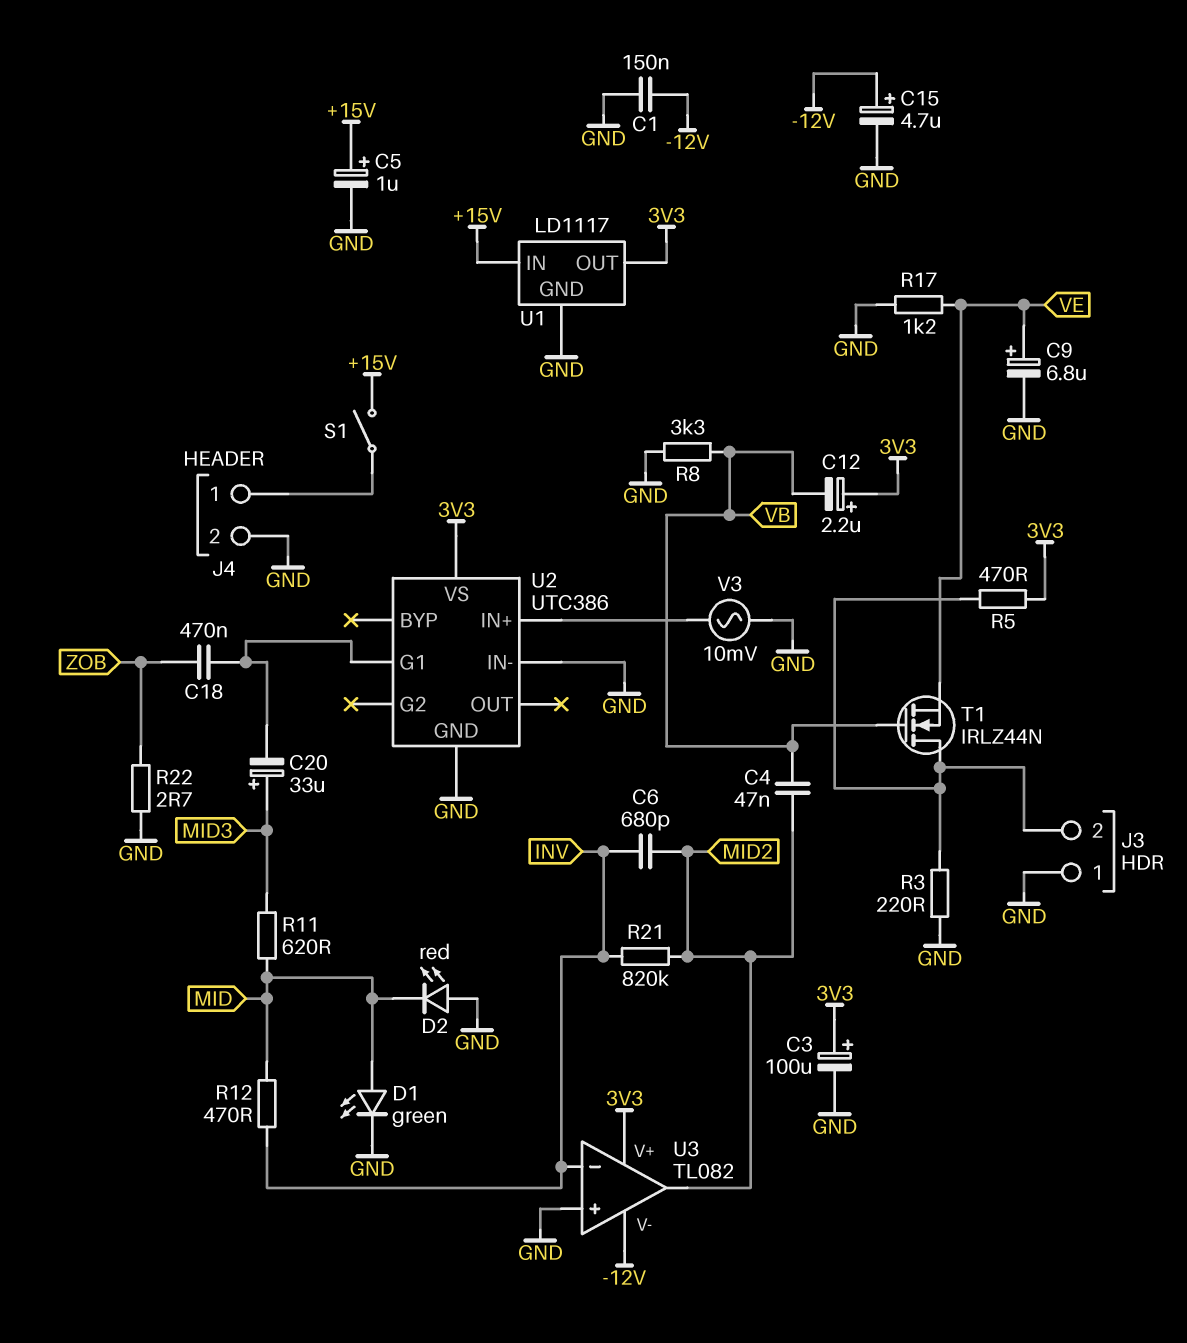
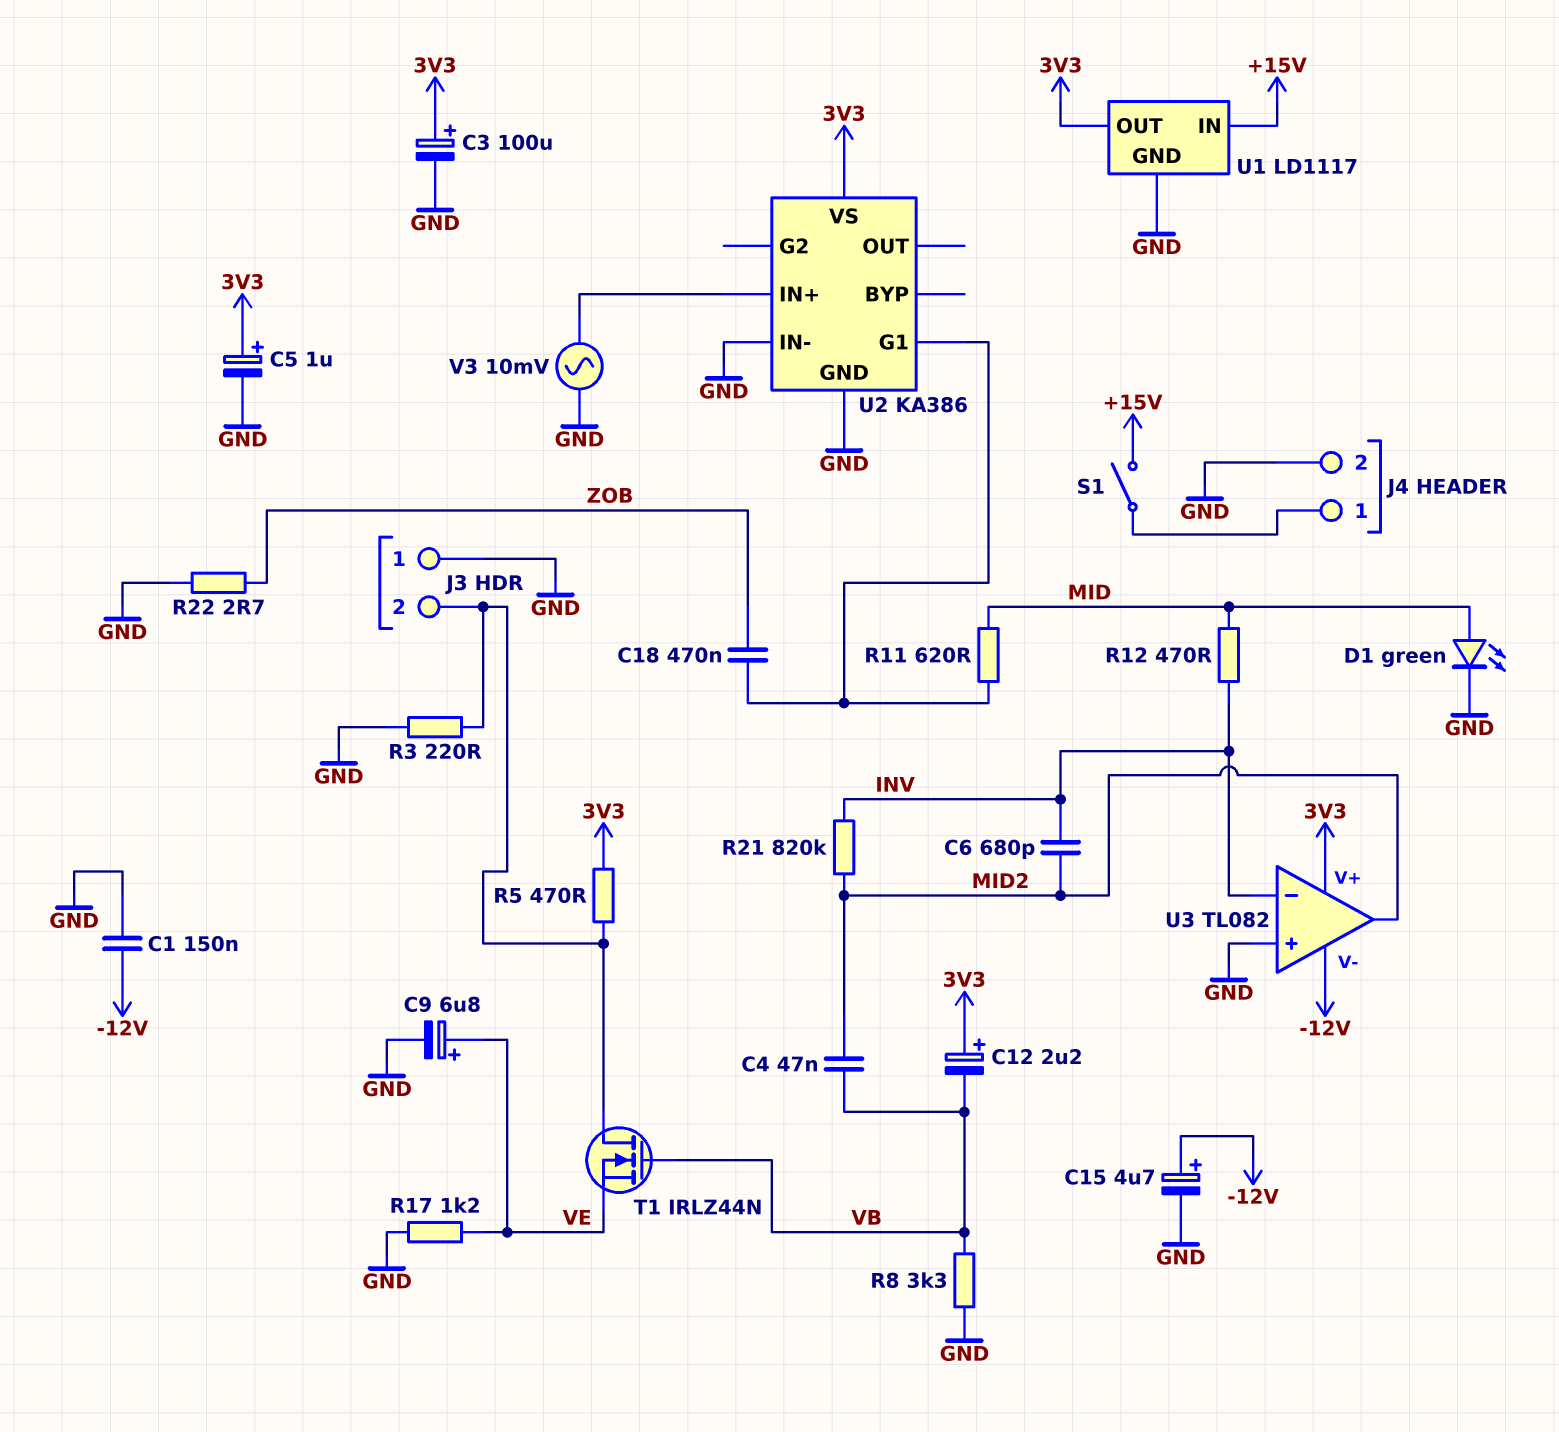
C5: 1uF (plus +15V, minus GND) -> 1uF (plus 3V3, minus GND)
C20: 33uF (plus MID3, minus U2/G1) -> none
D2: LED red (A GND, K MID) -> none
R11: 620 (MID, MID3) -> 620 (MID, U2/G1)
U2: UTC386 -> KA386

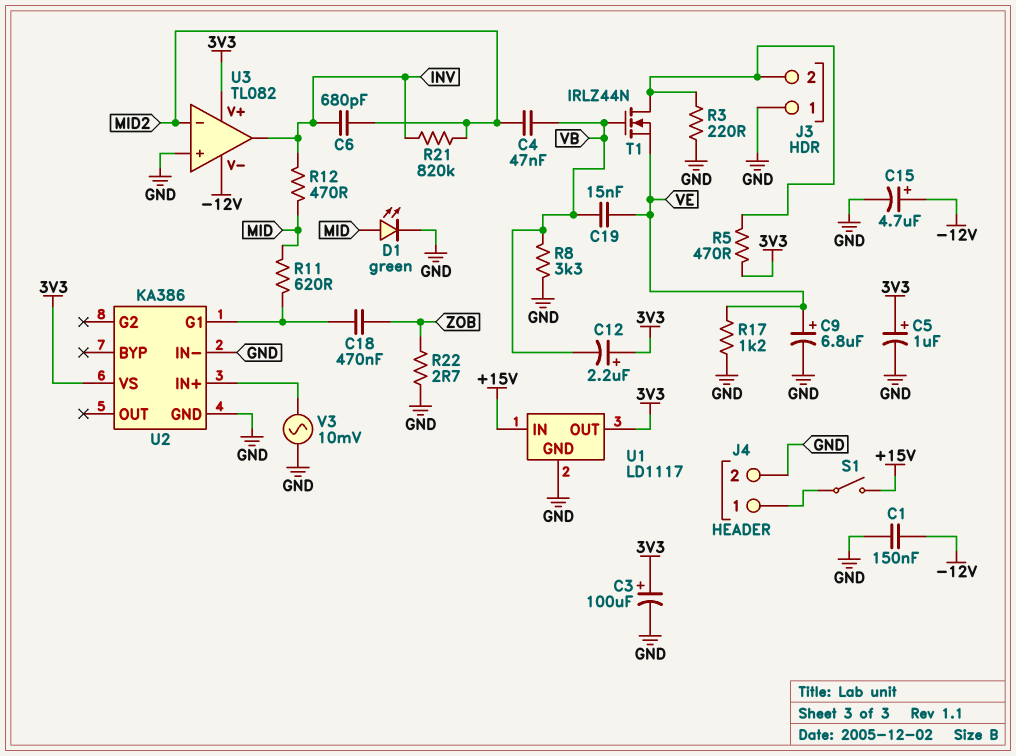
C19: none -> 15nF (VB, VE)
U3 pin in-: INV -> MID2
U3 pin out: MID2 -> INV

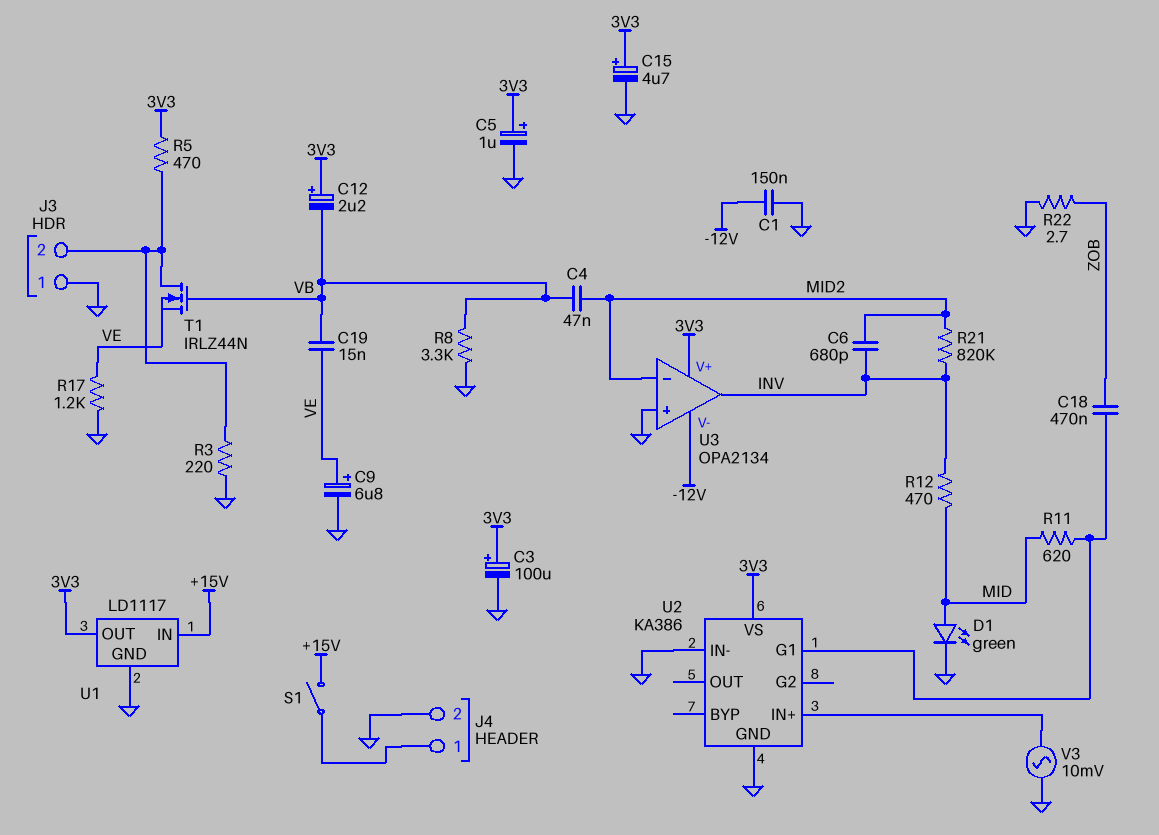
C15: 4.7uF (plus -12V, minus GND) -> 4.7uF (plus 3V3, minus GND)
U3: TL082 -> OPA2134

